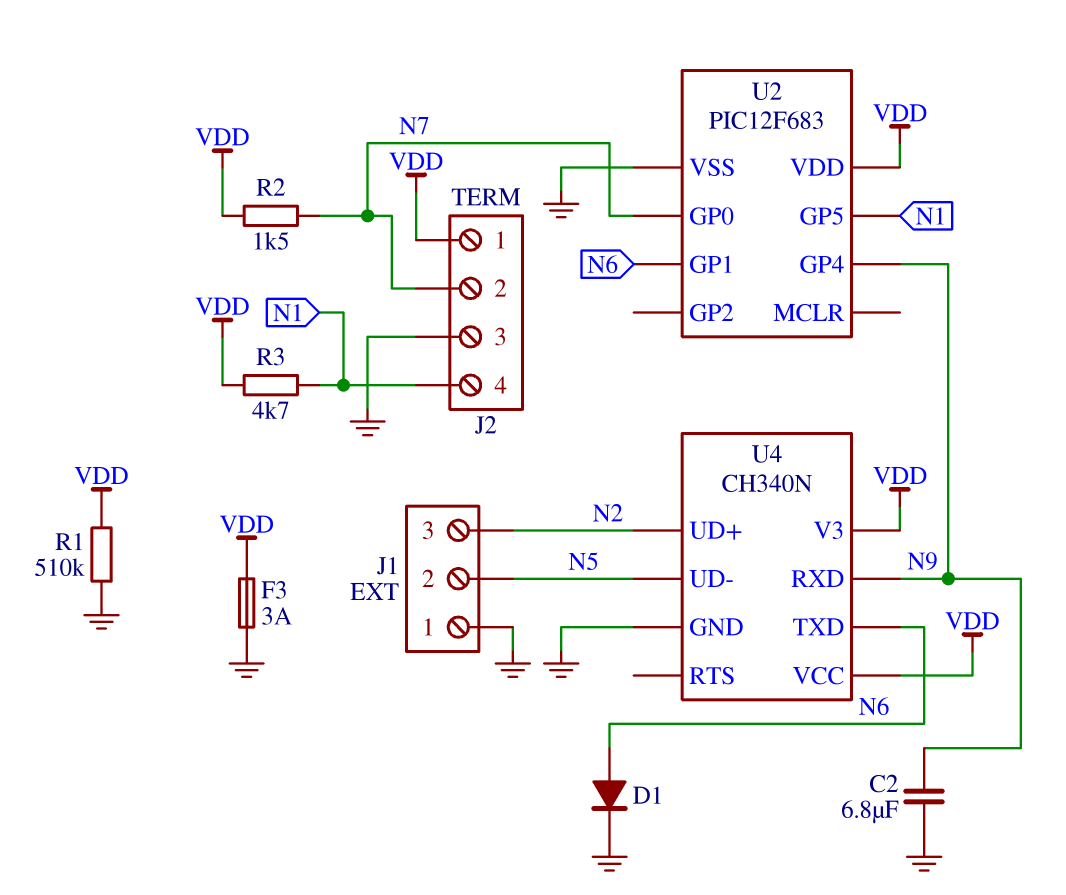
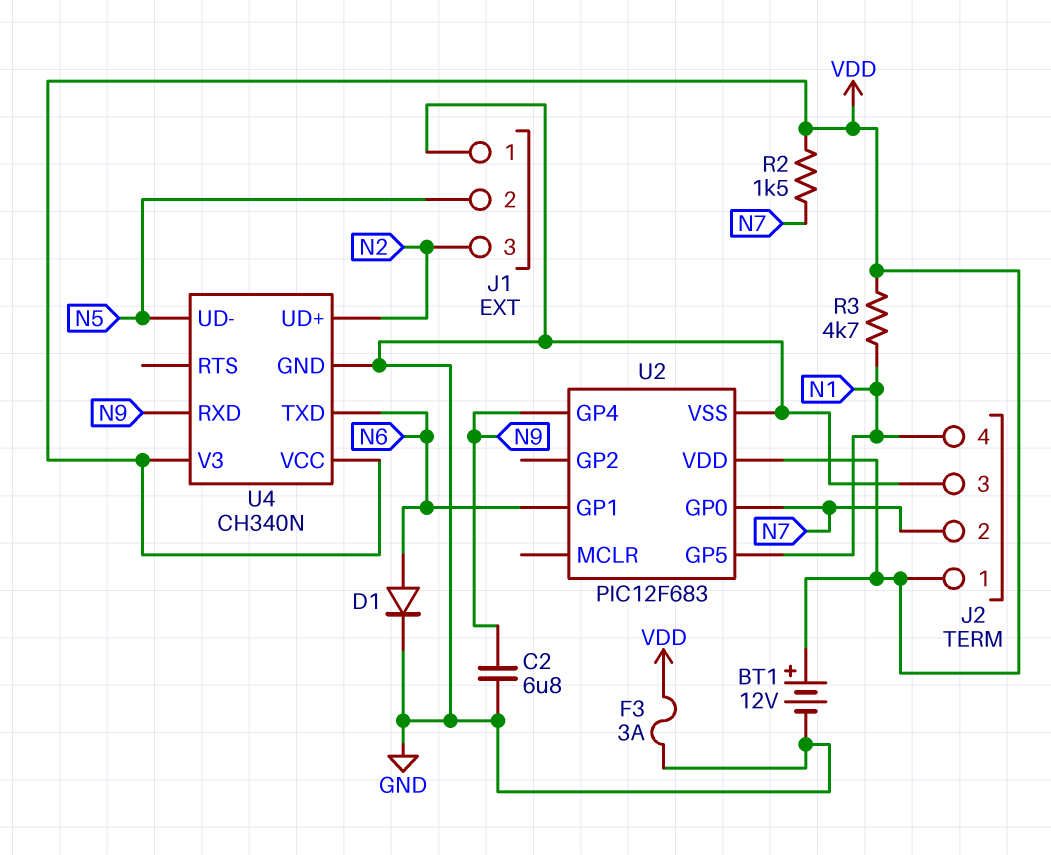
BT1: none -> 12V (plus VDD, minus GND)
R1: 510k (GND, VDD) -> none

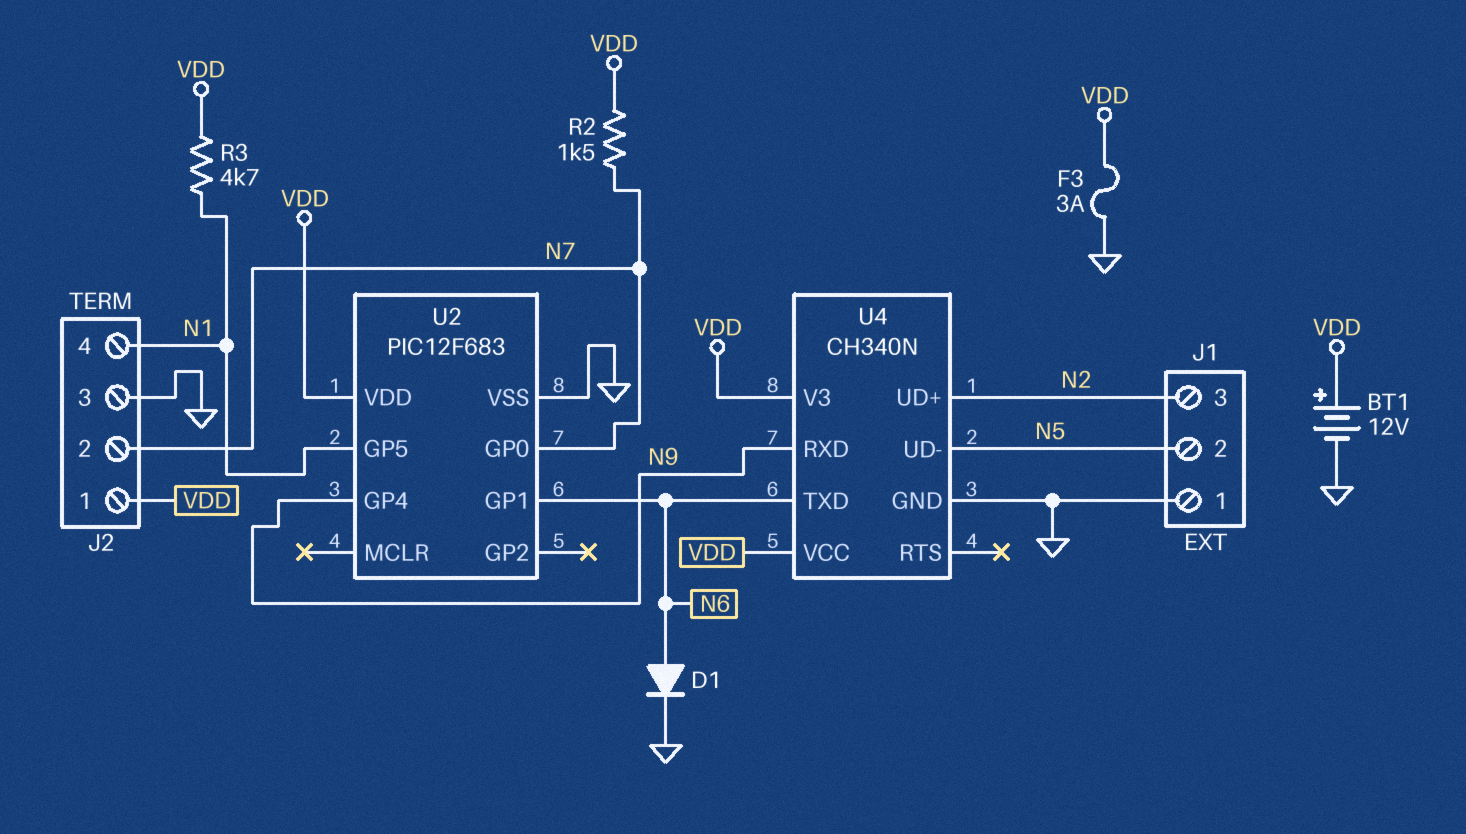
C2: 6.8uF (GND, N9) -> none

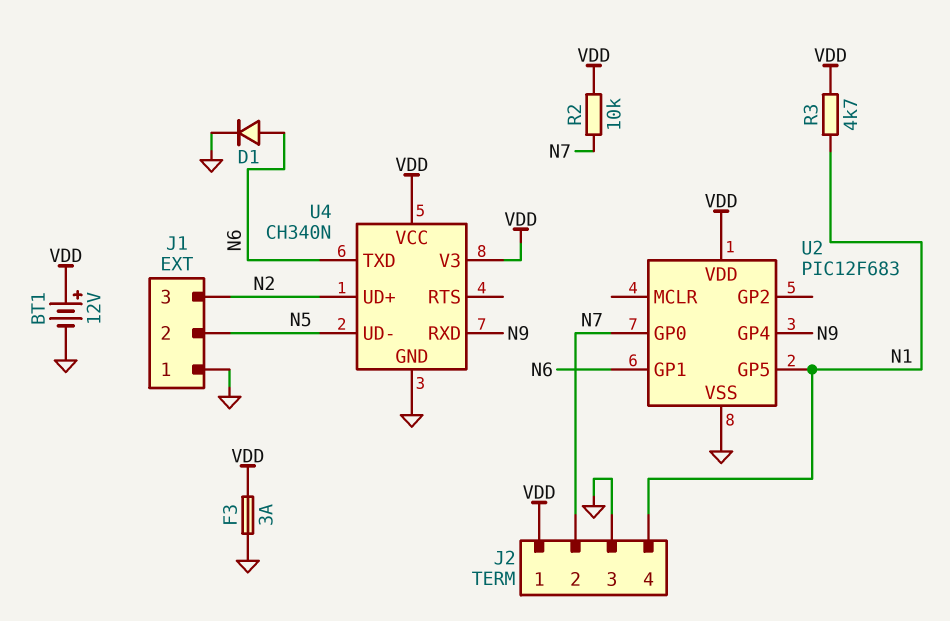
R2: 1.5k (N7, VDD) -> 10k (N7, VDD)

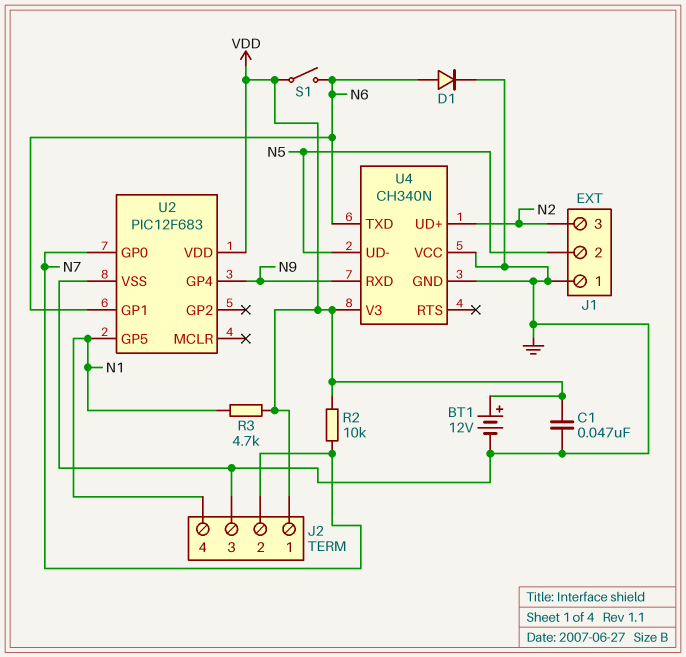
C1: none -> 47nF (GND, VDD)
F3: 3A (GND, VDD) -> none
S1: none -> switch (N6, VDD)
U4 pin VCC: VDD -> GND

